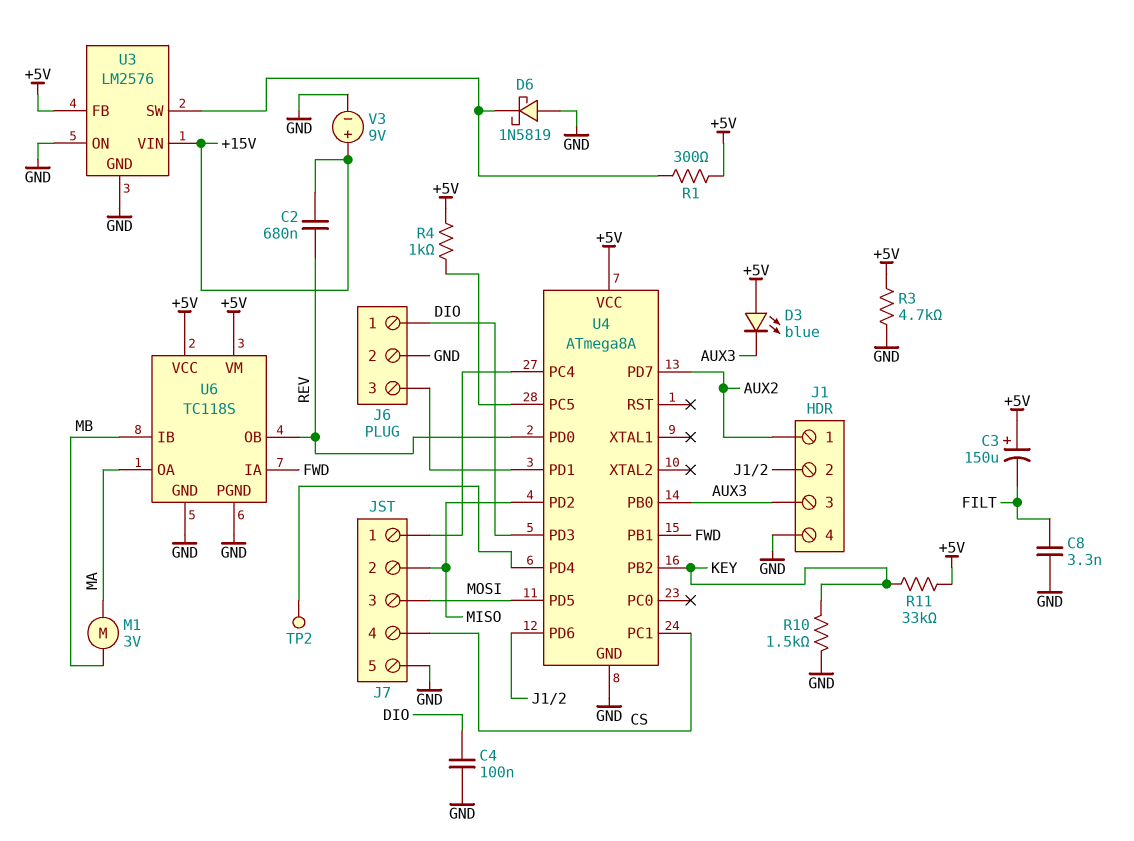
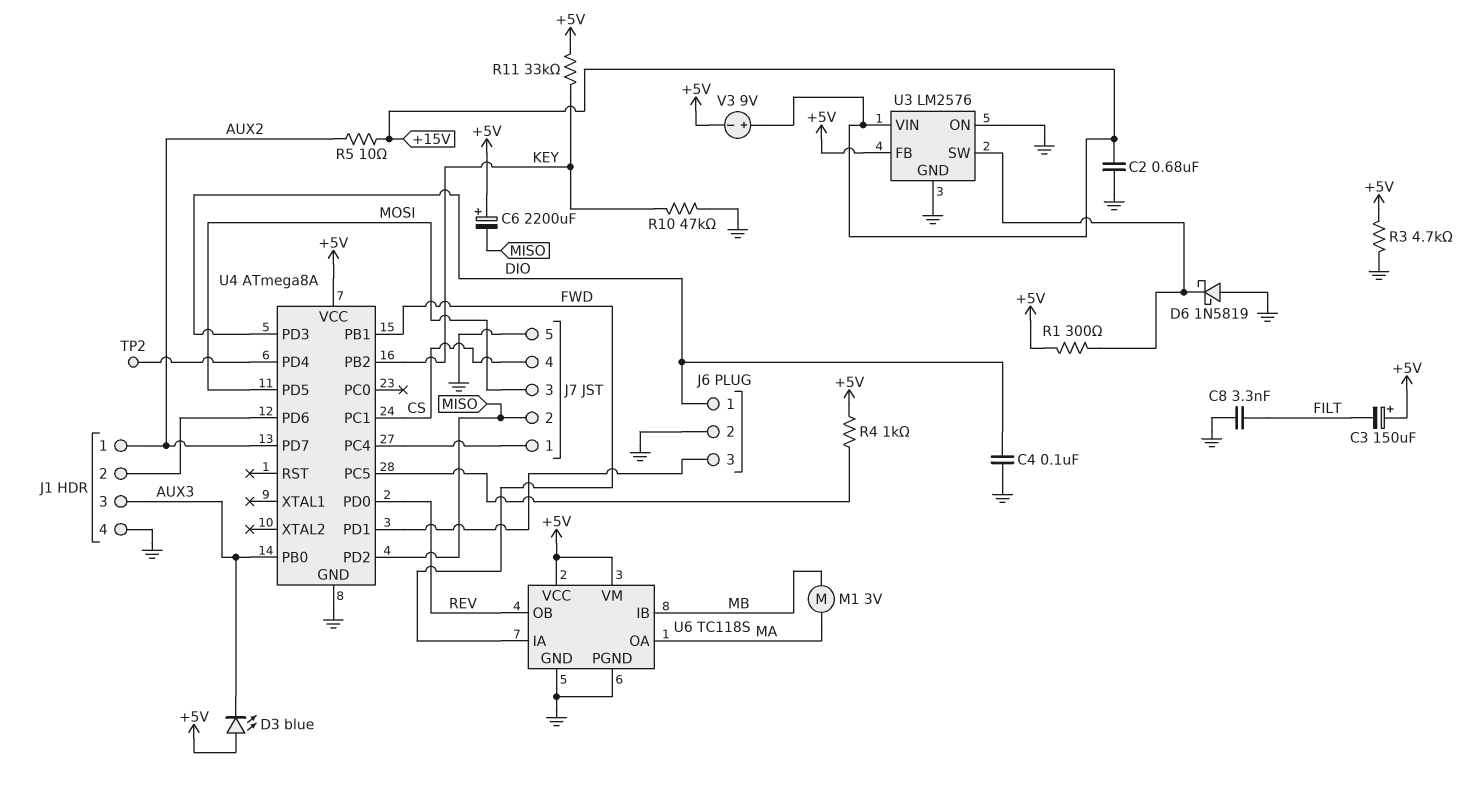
C2: 680nF (+15V, REV) -> 680nF (+15V, GND)
C6: none -> 2200uF (plus +5V, minus MISO)
R5: none -> 10 (+15V, AUX2)
R10: 1.5k (GND, KEY) -> 47k (GND, KEY)
V3: 9V (plus +15V, minus GND) -> 9V (plus +15V, minus +5V)

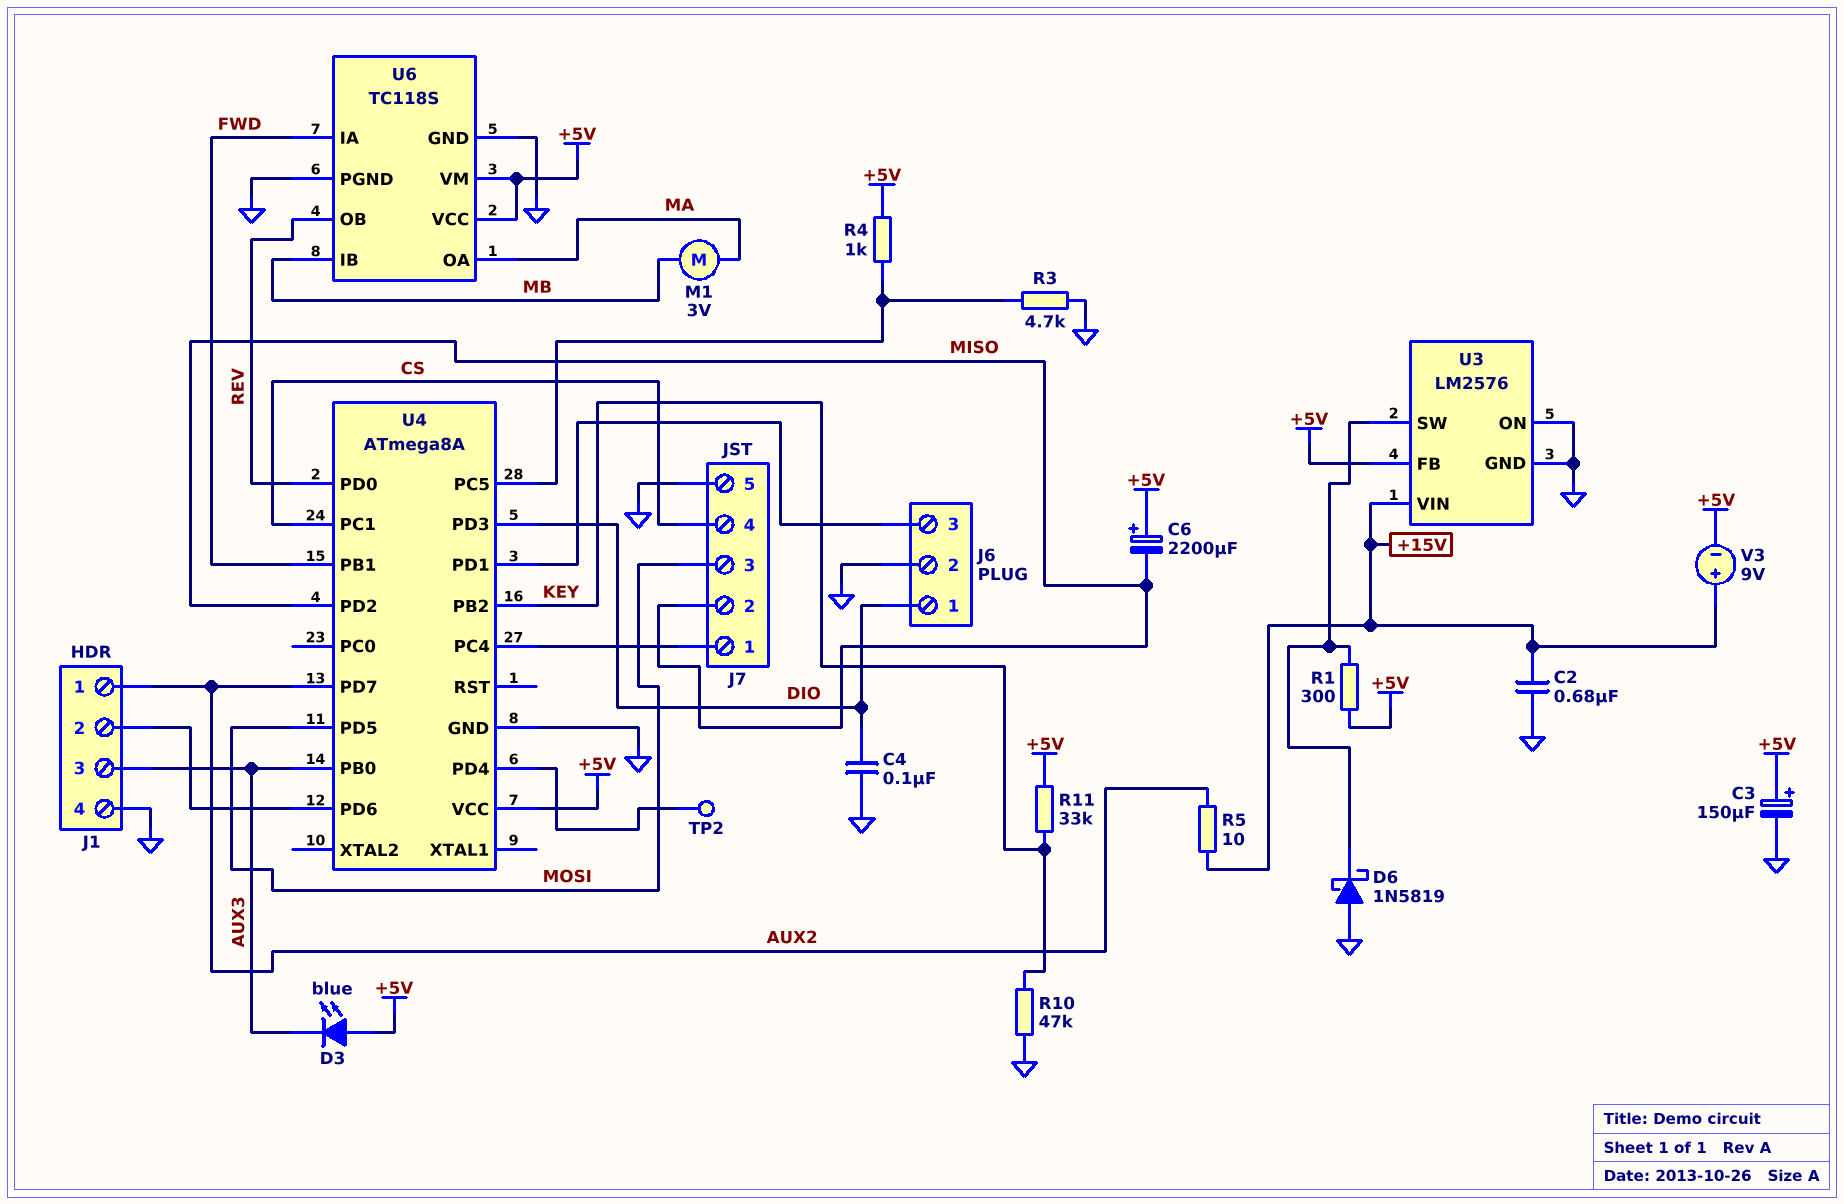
C3: 150uF (plus +5V, minus FILT) -> 150uF (plus +5V, minus GND)
C8: 3.3nF (FILT, GND) -> none
R3: 4.7k (+5V, GND) -> 4.7k (GND, U4/PC5)

